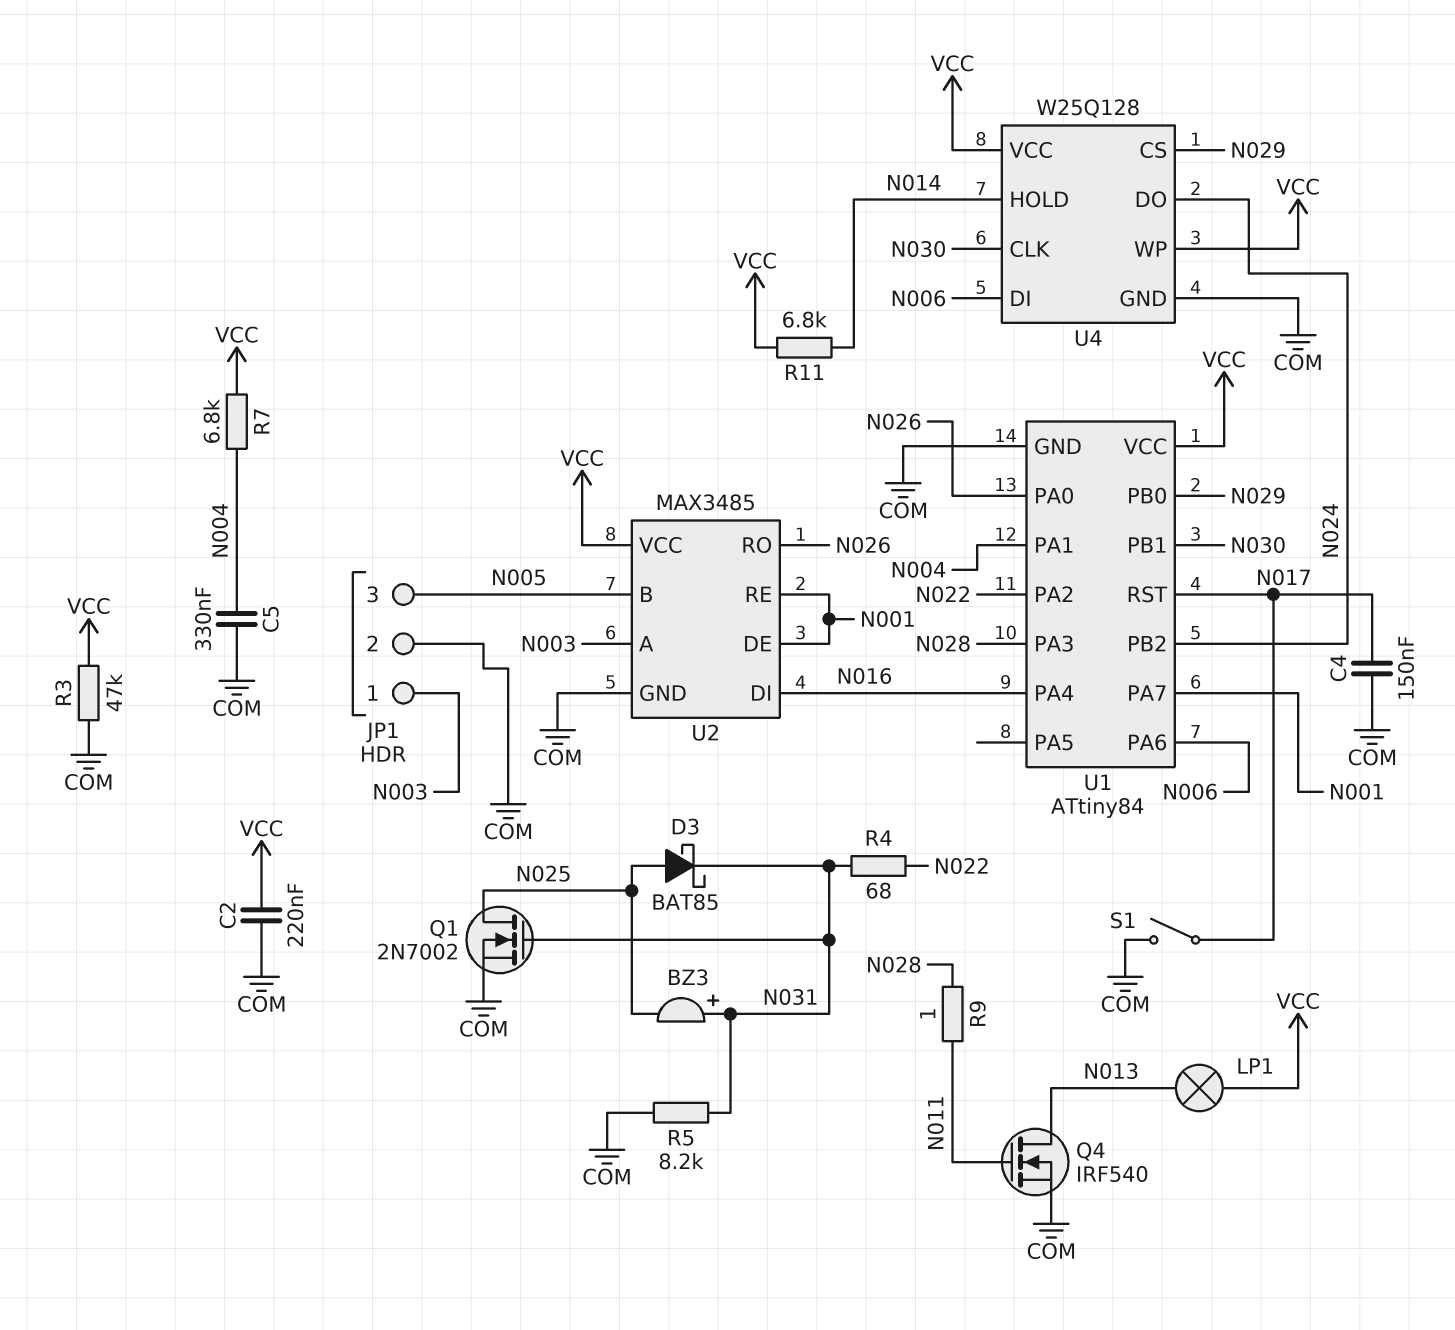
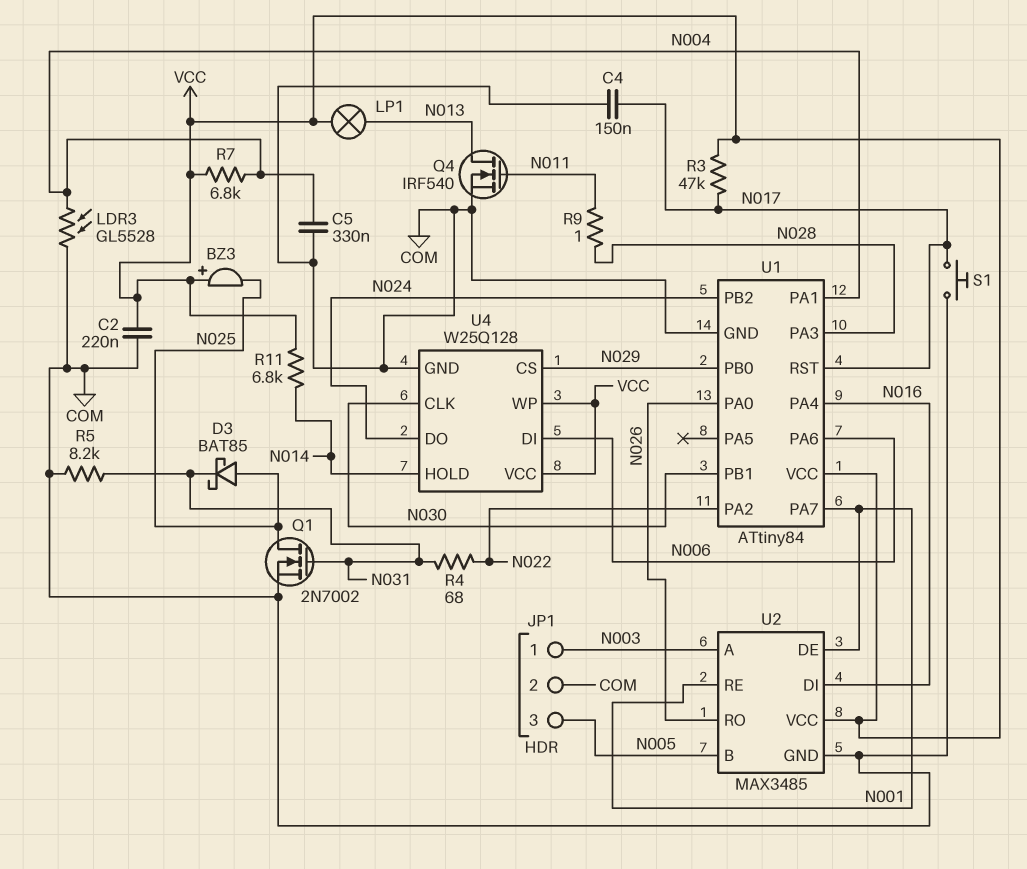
BZ3: buzzer (plus N031, minus N025) -> buzzer (plus VCC, minus N025)
LDR3: none -> GL5528 (COM, N004)
R3: 47k (COM, VCC) -> 47k (N017, VCC)
S1: switch (COM, N017) -> button (COM, N017)

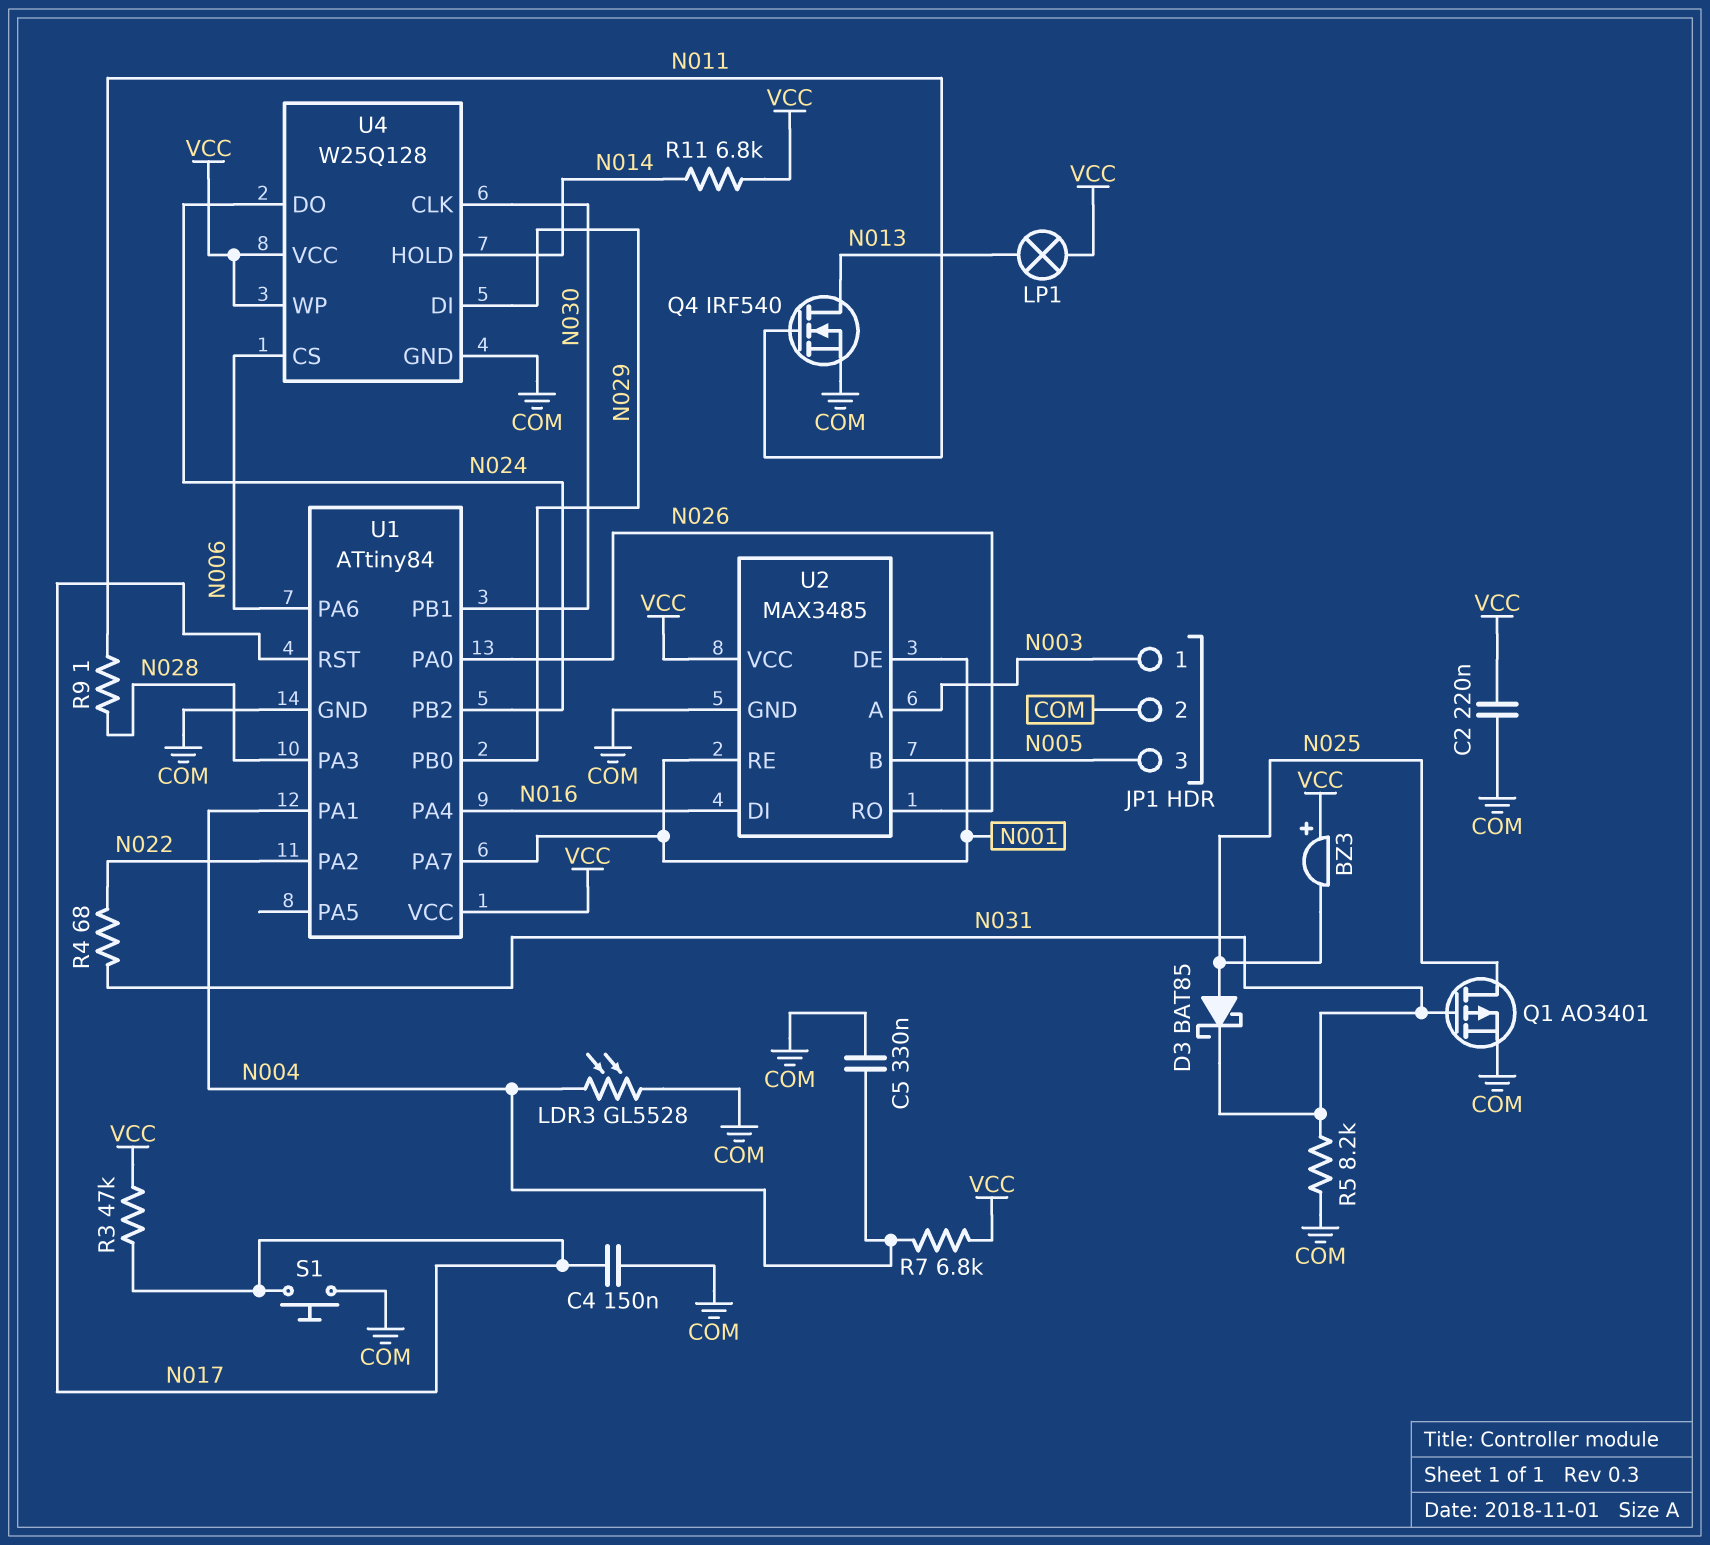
Q1: NMOS 2N7002 (G N031, D N025, S COM) -> PMOS AO3401 (G N031, D N025, S COM)
U4 pin CS: N029 -> N006
U4 pin DI: N006 -> N029

